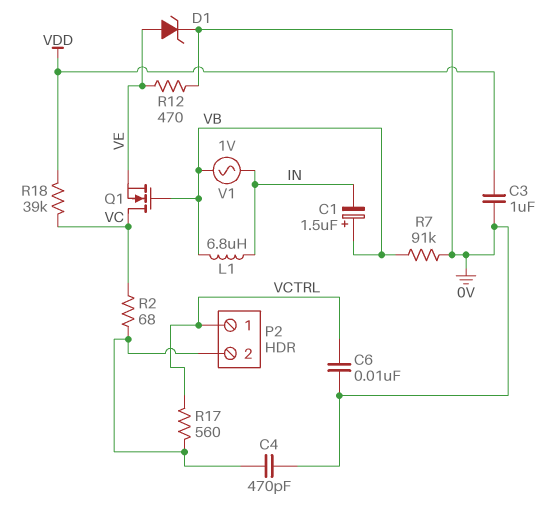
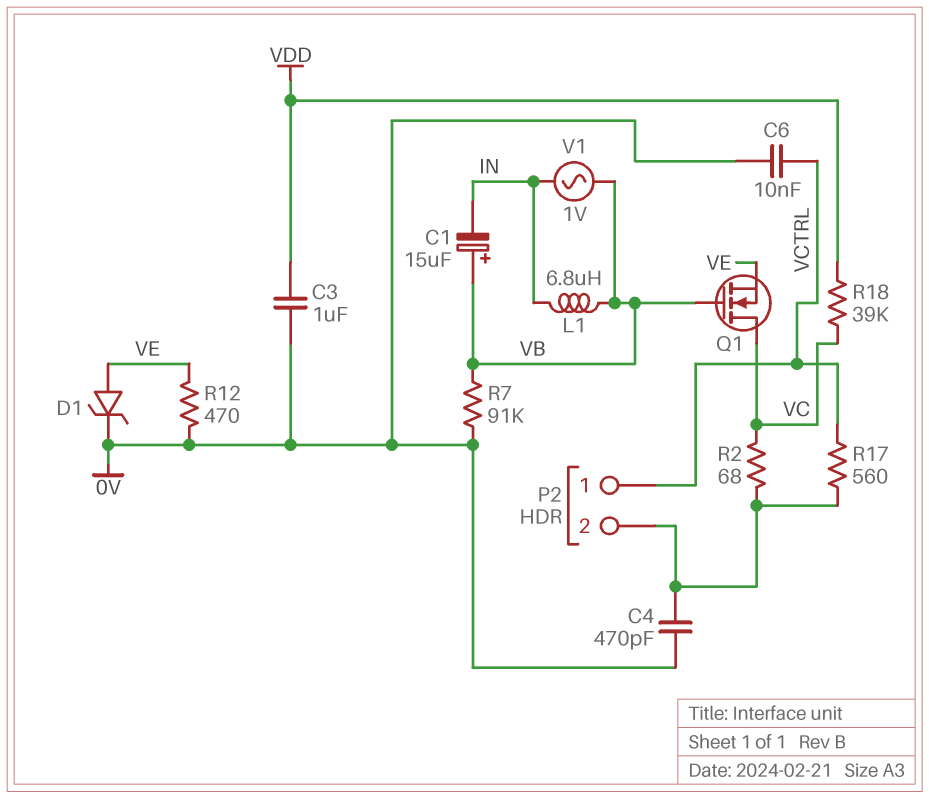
C1: 1.5uF (plus VB, minus IN) -> 15uF (plus VB, minus IN)

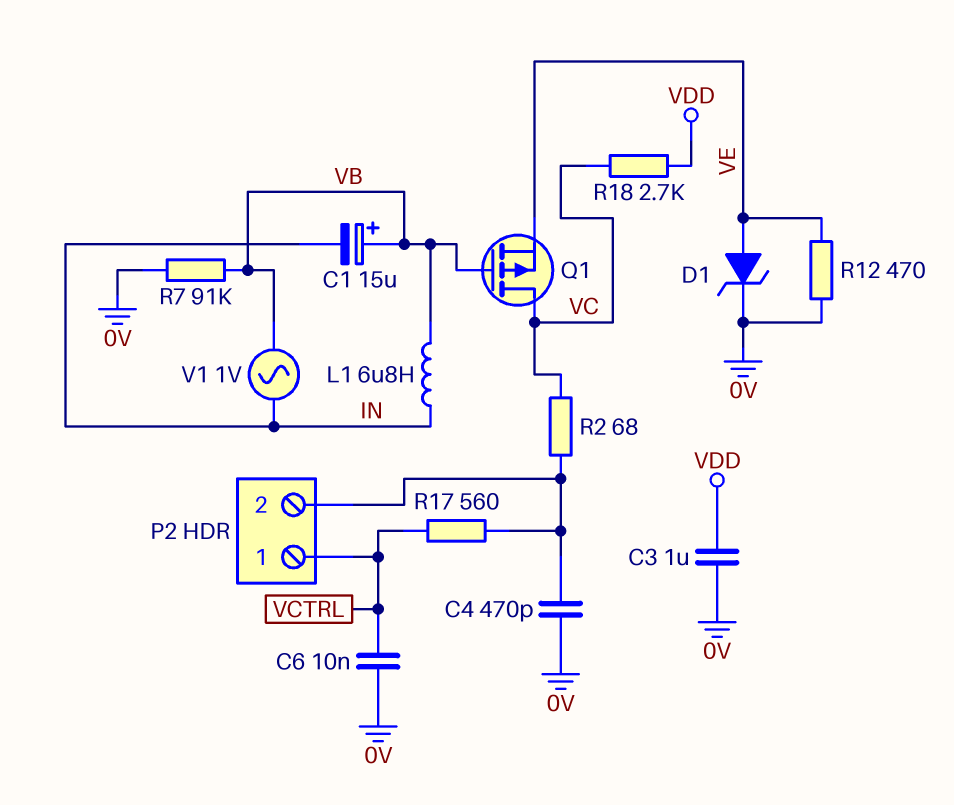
Q1: NMOS (G VB, D VC, S VE) -> PMOS (G VB, D VC, S VE)
R18: 39k (VC, VDD) -> 2.7k (VC, VDD)

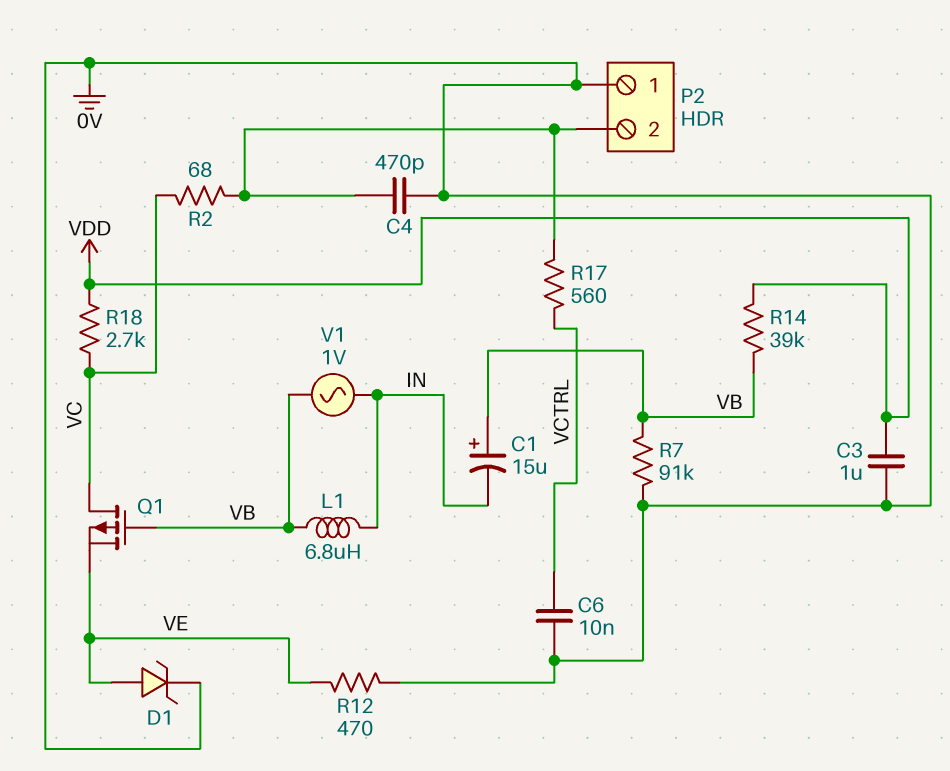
P2 pin 1: VCTRL -> 0V
R14: none -> 39k (VB, VDD)

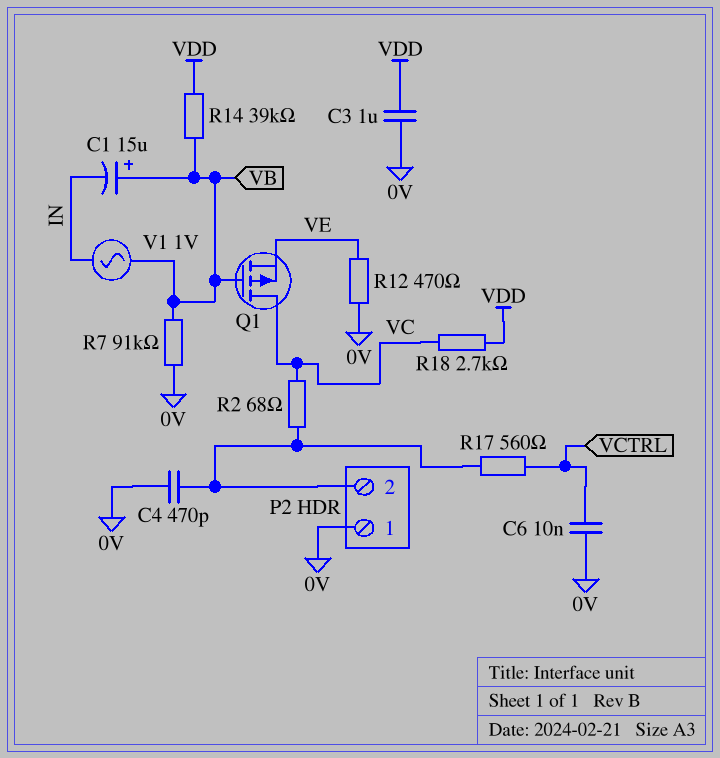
D1: zener (A VE, K 0V) -> none
L1: 6.8uH (IN, VB) -> none

